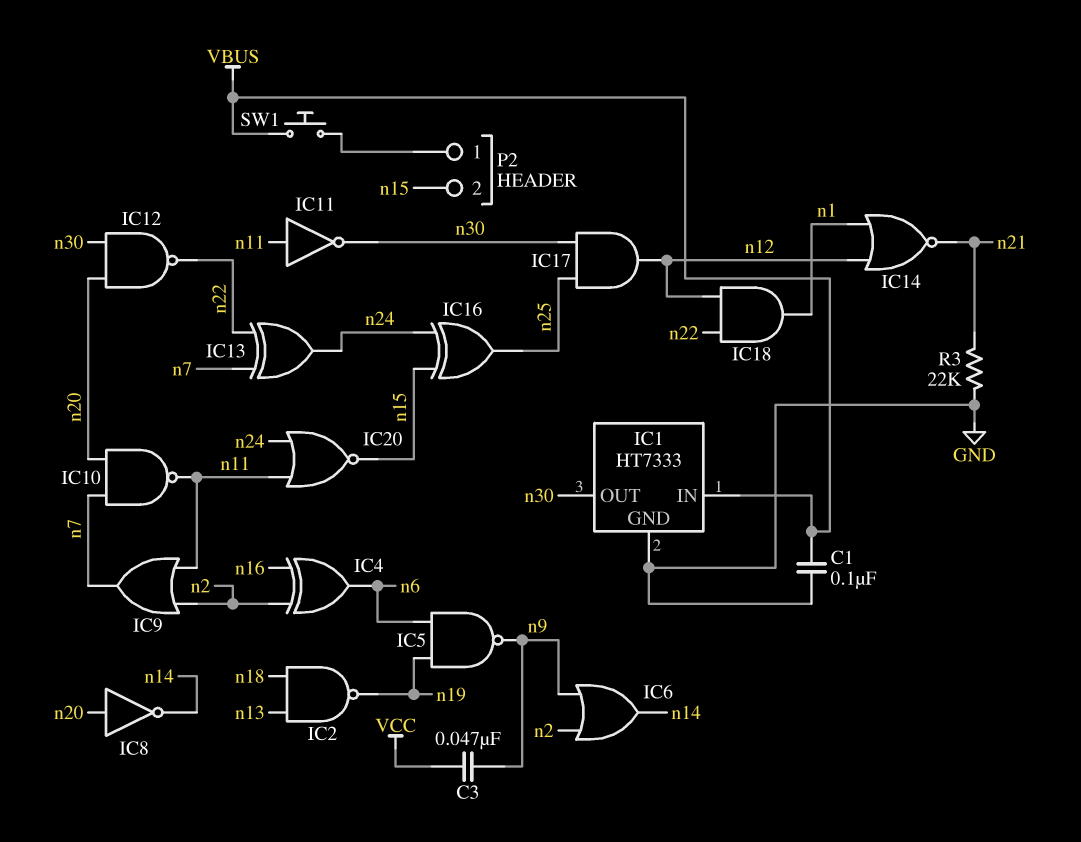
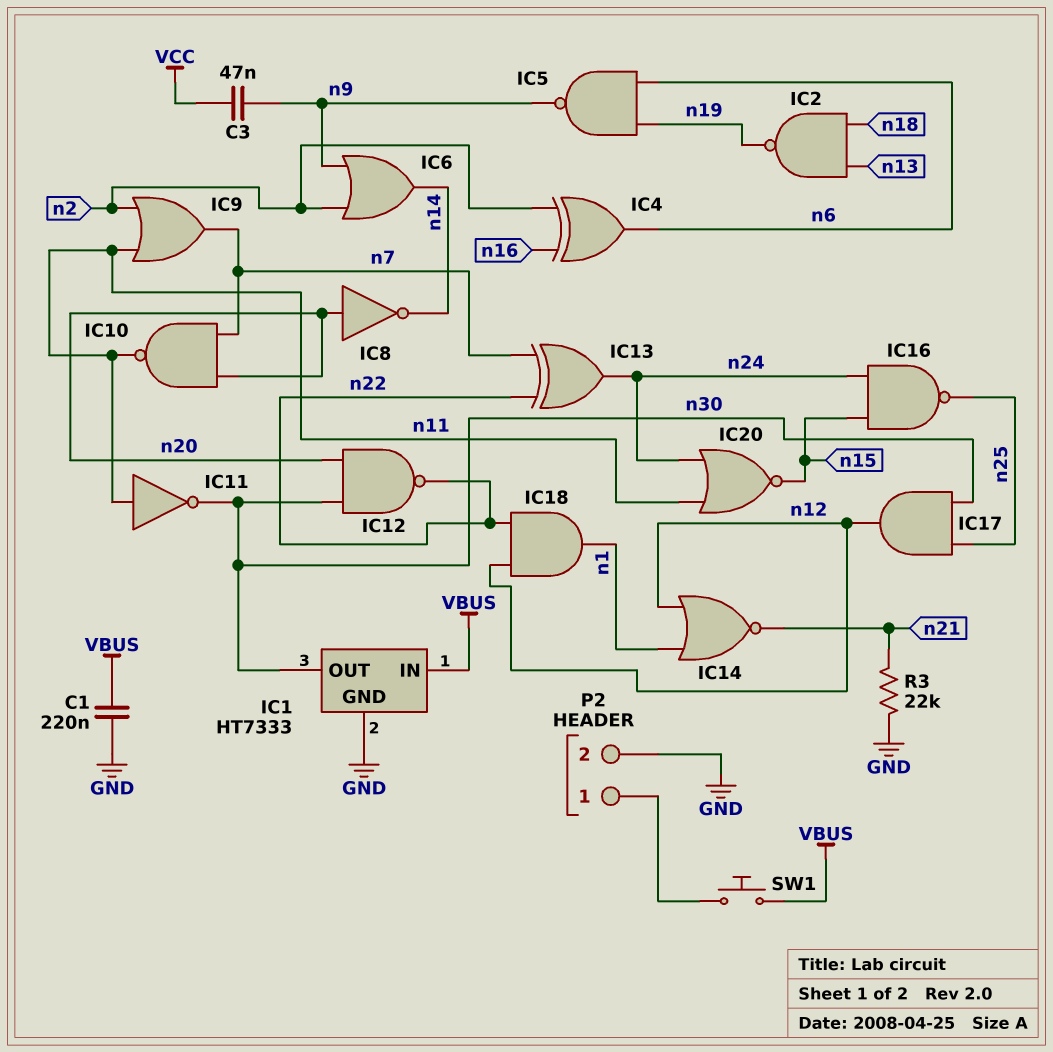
C1: 100nF (GND, VBUS) -> 220nF (GND, VBUS)
IC16: XOR (in n15, in n24, out n25) -> NAND (in n15, in n24, out n25)
P2 pin 2: n15 -> GND

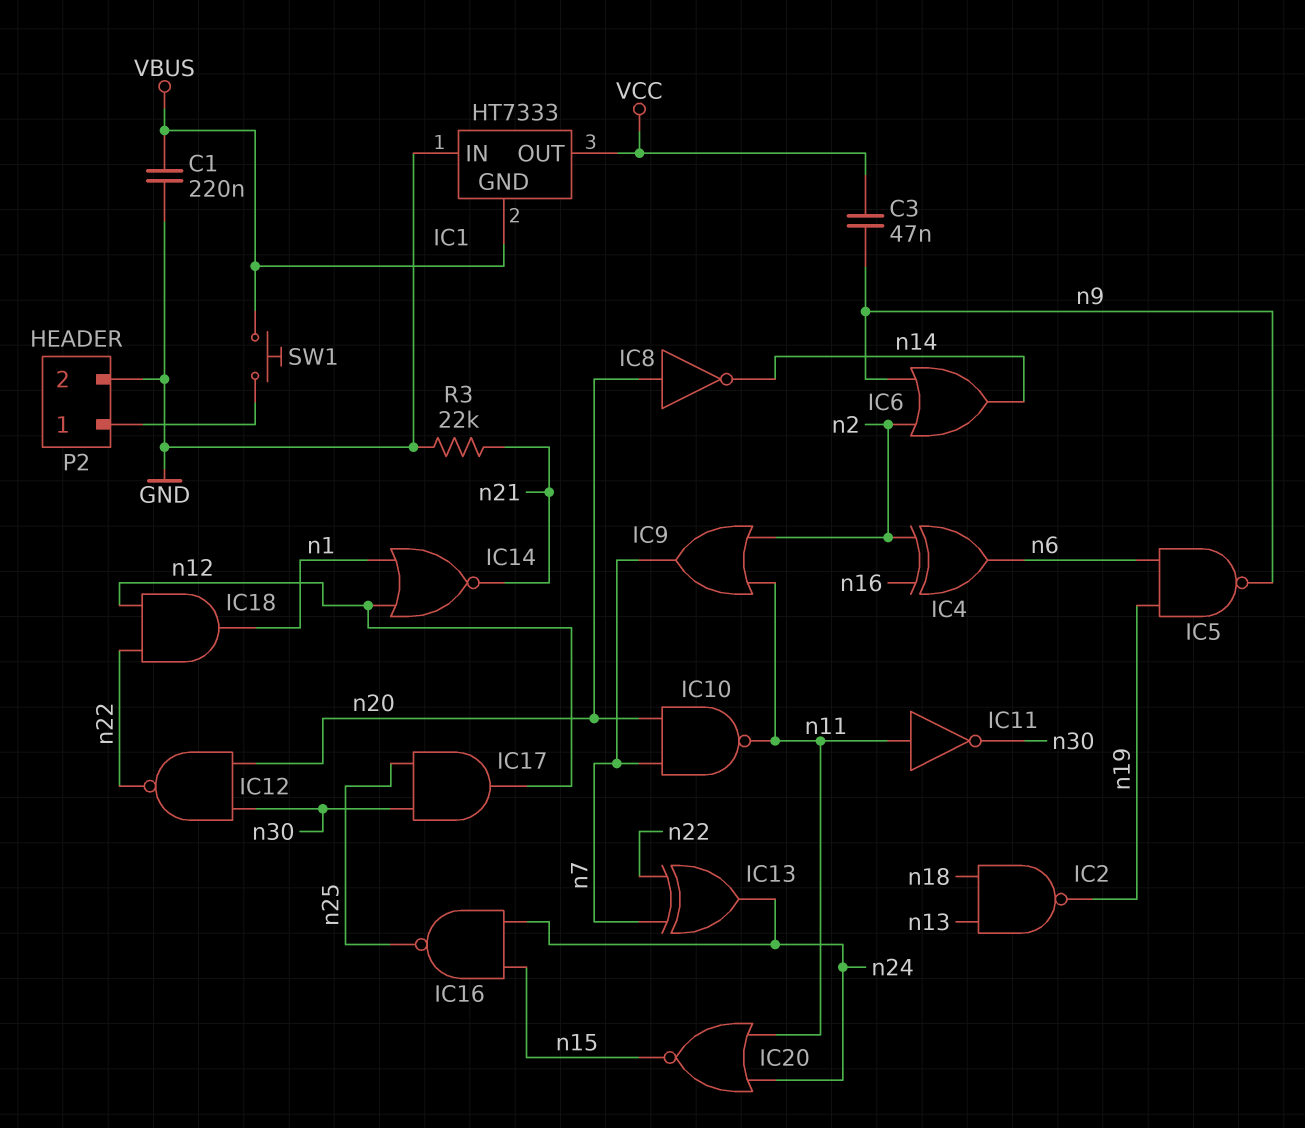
IC1 pin GND: GND -> VBUS
IC1 pin IN: VBUS -> GND
IC1 pin OUT: n30 -> VCC

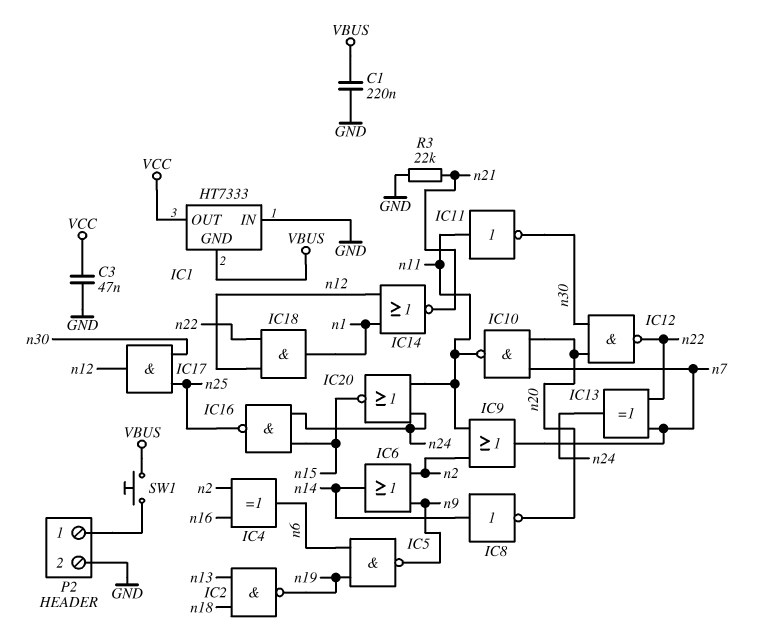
C3: 47nF (VCC, n9) -> 47nF (GND, VCC)
IC8: NOT (in n20, out n14) -> NOT (in n14, out n20)

